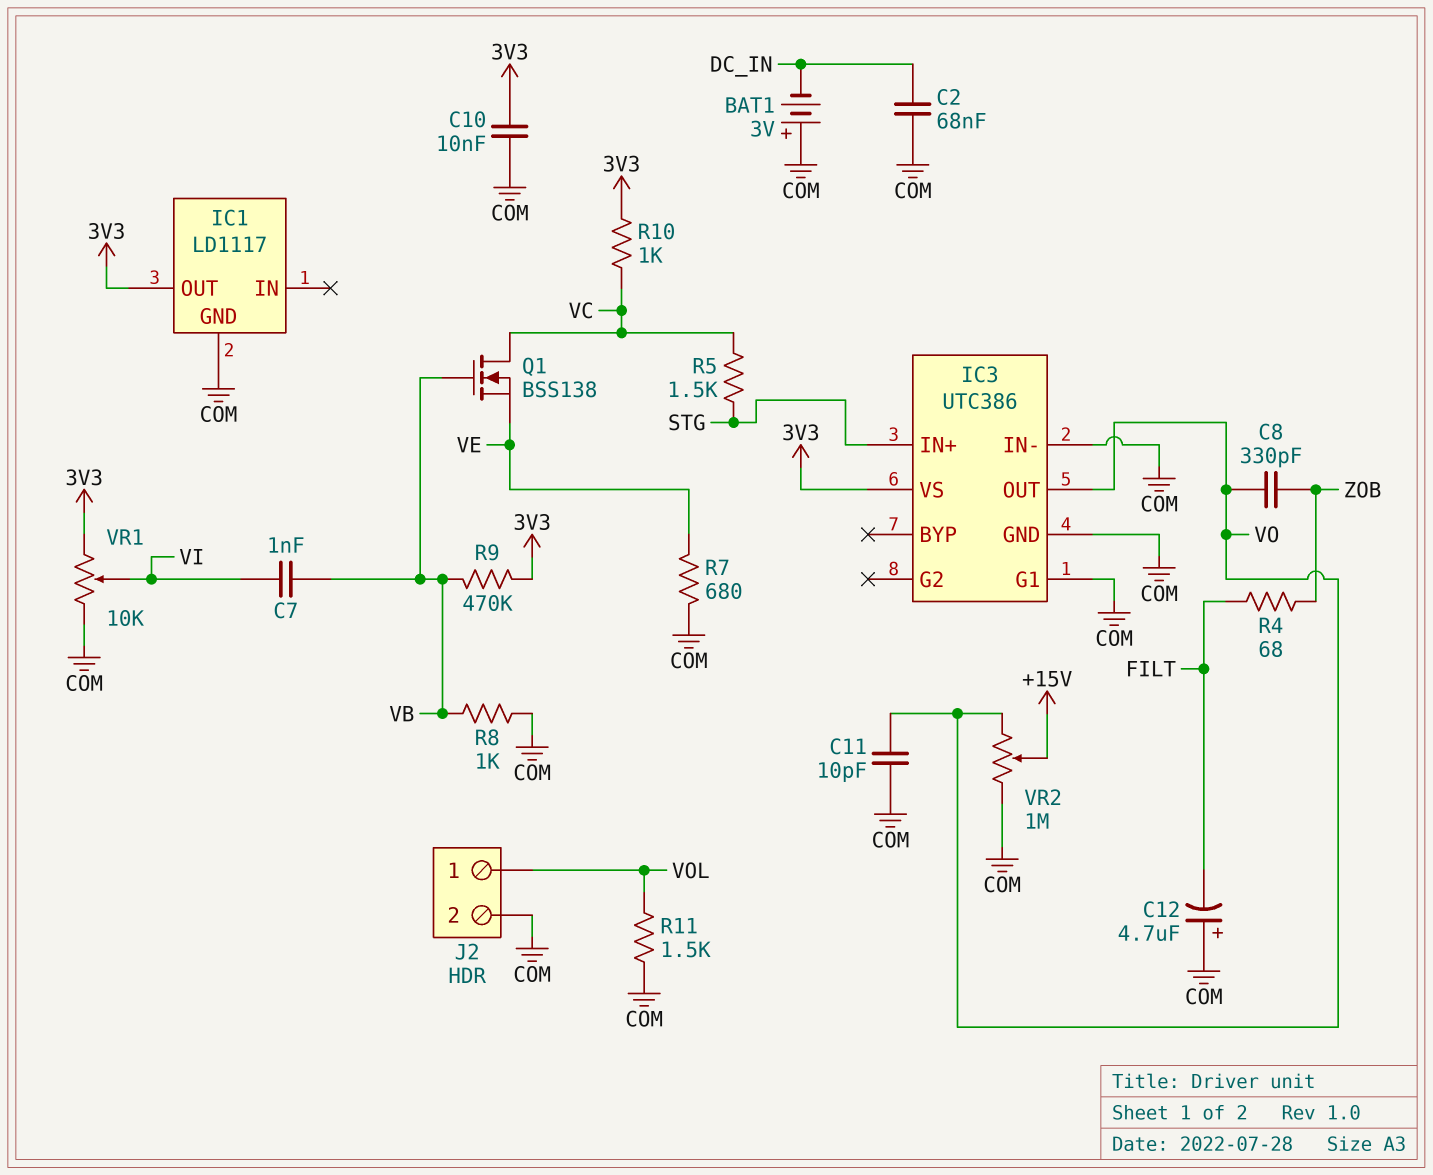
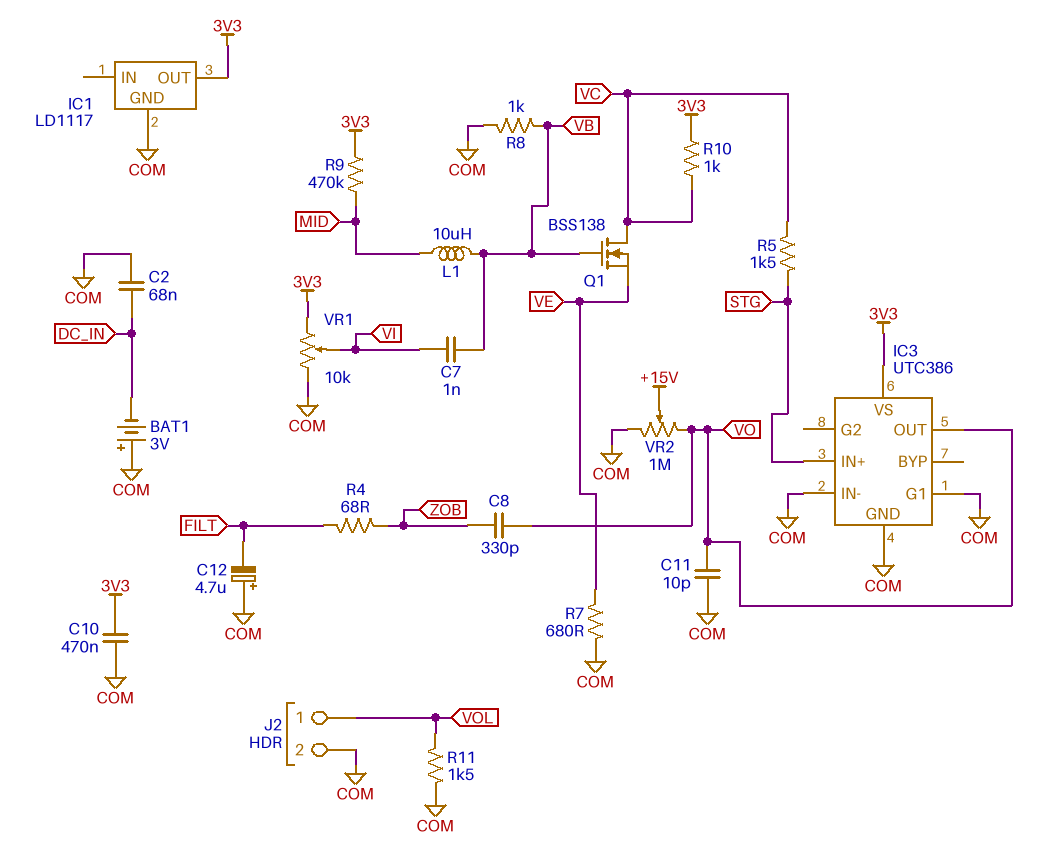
C10: 10nF (3V3, COM) -> 470nF (3V3, COM)
L1: none -> 10uH (MID, VB)
R9: 470k (3V3, VB) -> 470k (3V3, MID)

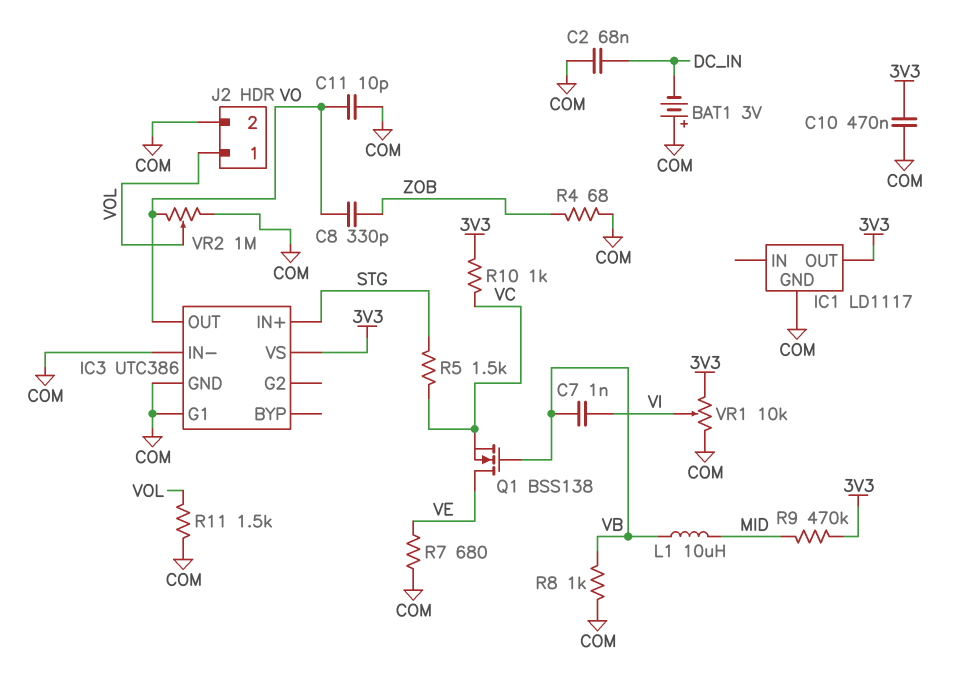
C12: 4.7uF (plus COM, minus FILT) -> none
Q1: NMOS BSS138 (G VB, D VC, S VE) -> NMOS BSS138 (G VB, D VE, S VC)
R4: 68 (FILT, ZOB) -> 68 (COM, ZOB)
VR2: 1M (COM, VO, wiper +15V) -> 1M (COM, VO, wiper VOL)

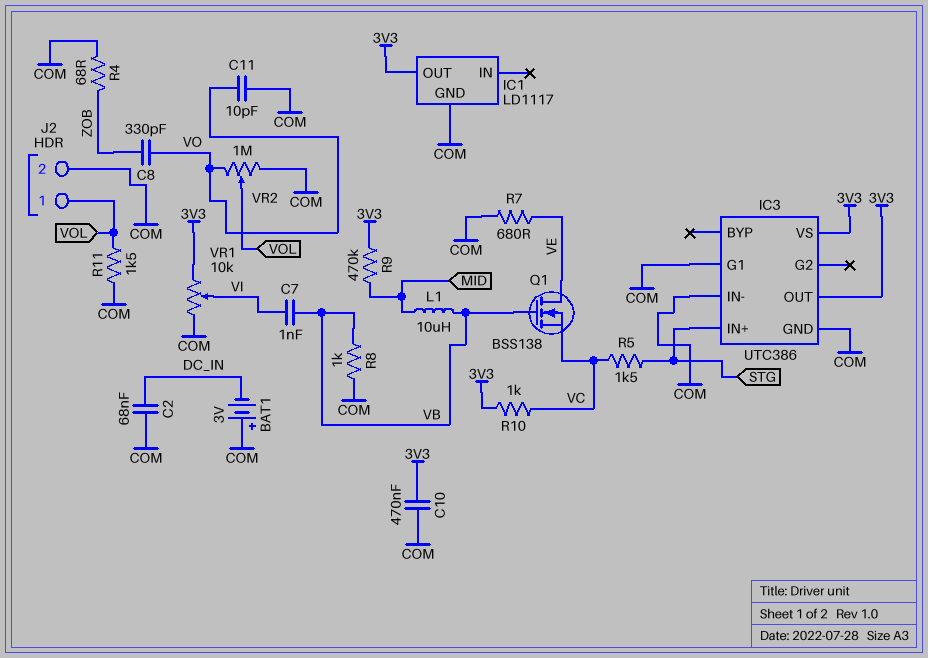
IC3 pin OUT: VO -> 3V3

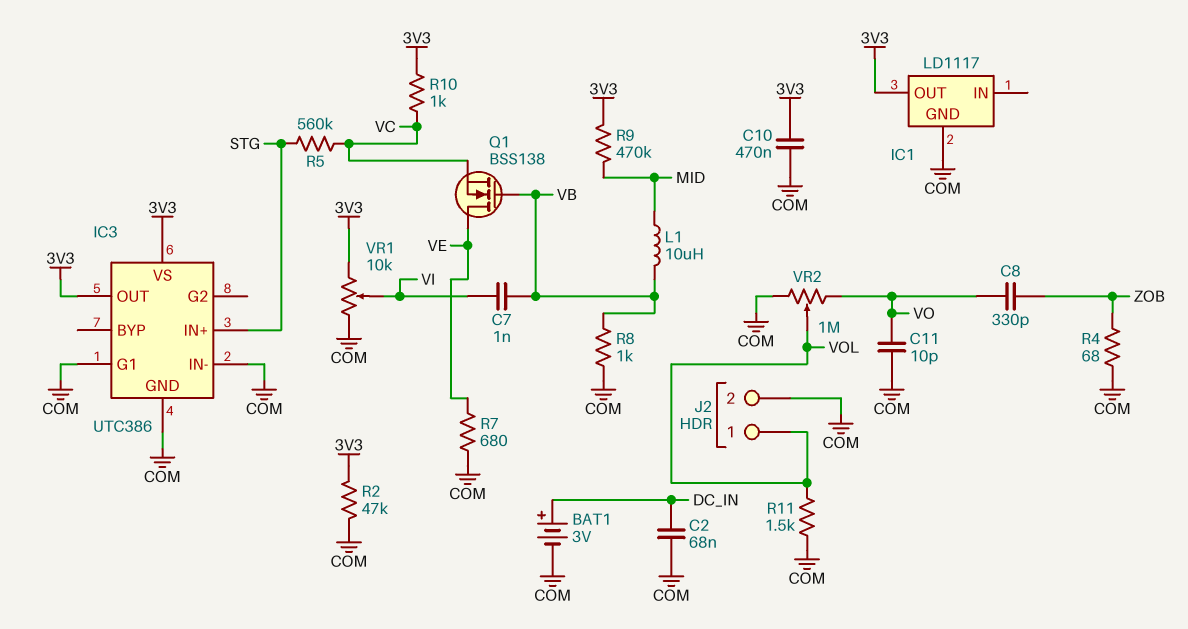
BAT1: 3V (plus COM, minus DC_IN) -> 3V (plus DC_IN, minus COM)
R2: none -> 47k (3V3, COM)
R5: 1.5k (STG, VC) -> 560k (STG, VC)

